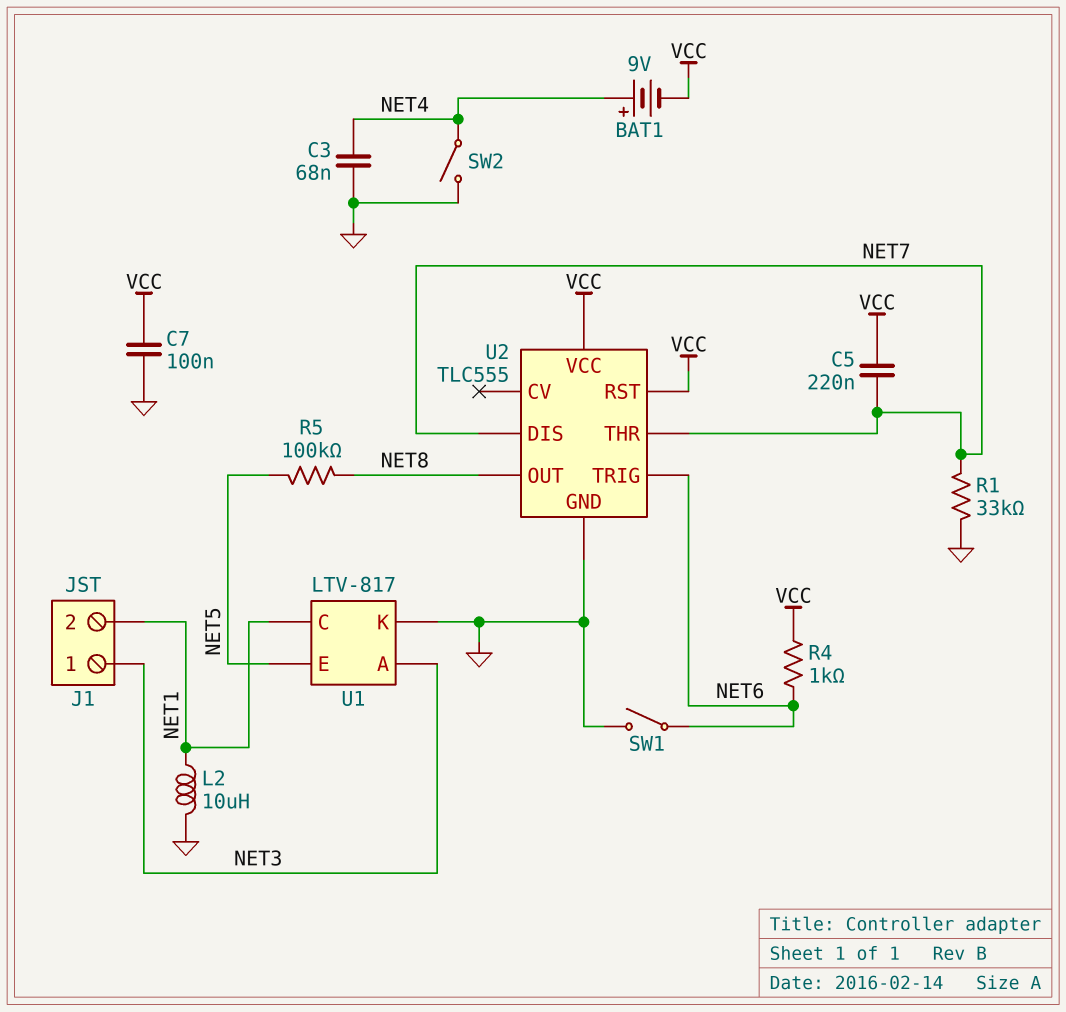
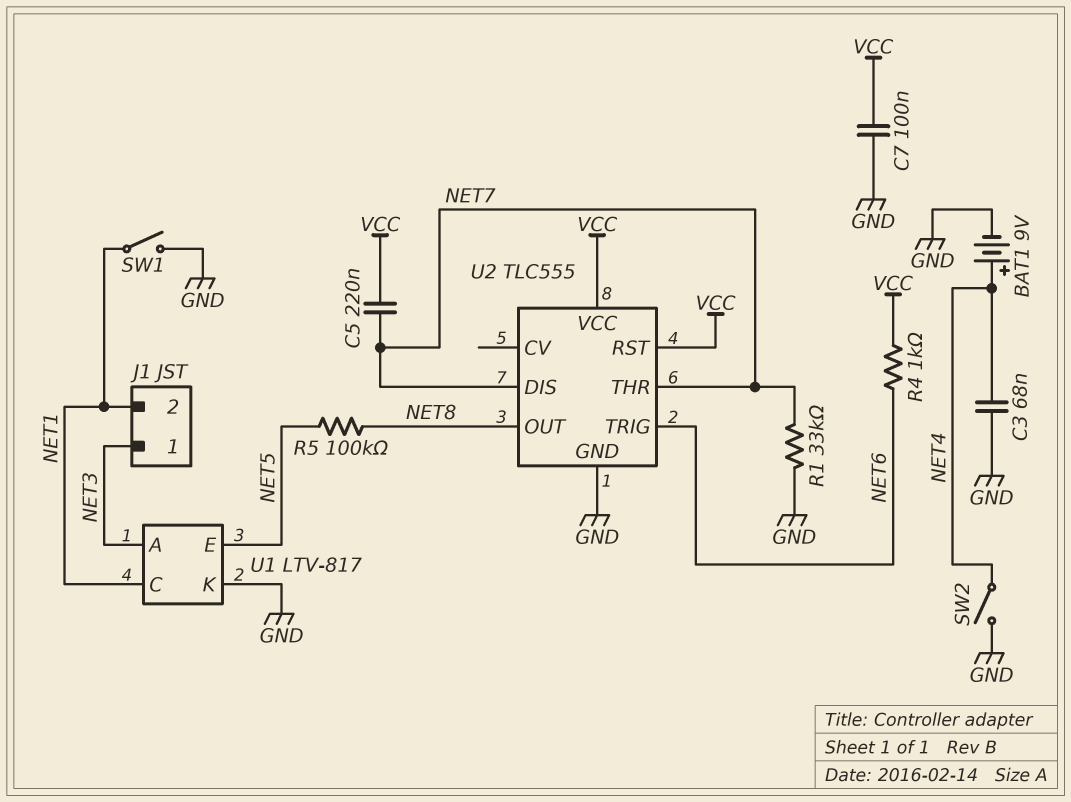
BAT1: 9V (plus NET4, minus VCC) -> 9V (plus NET4, minus GND)
L2: 10uH (GND, NET1) -> none
SW1: switch (GND, NET6) -> switch (GND, NET1)

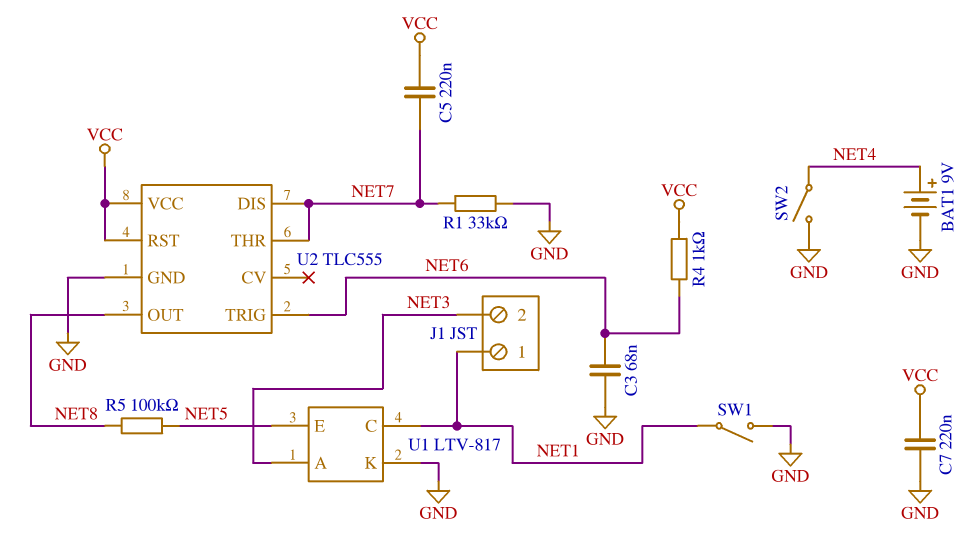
C3: 68nF (GND, NET4) -> 68nF (GND, NET6)
C7: 100nF (GND, VCC) -> 220nF (GND, VCC)
J1 pin 1: NET3 -> NET1
J1 pin 2: NET1 -> NET3

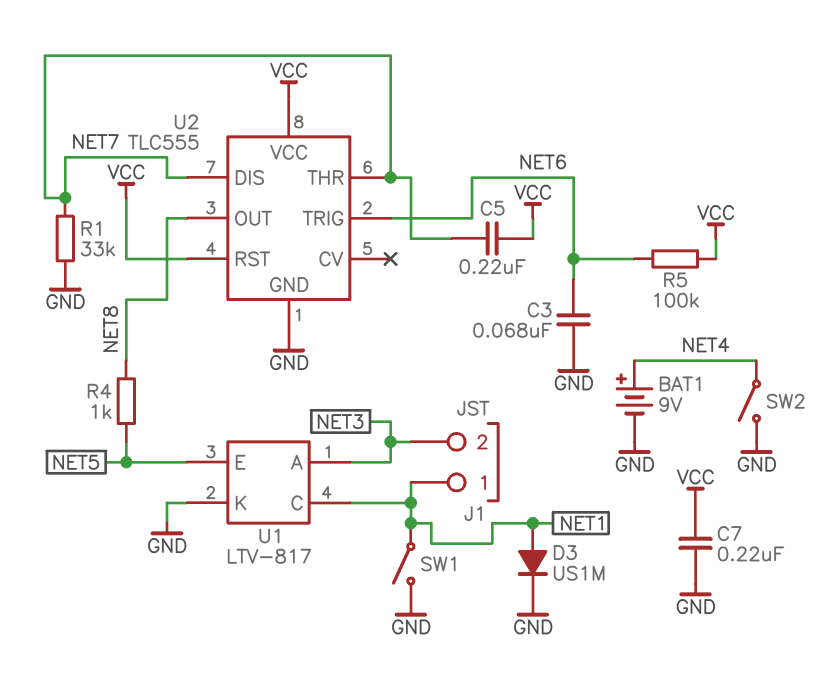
D3: none -> diode US1M (A NET1, K GND)
R4: 1k (NET6, VCC) -> 1k (NET5, NET8)
R5: 100k (NET5, NET8) -> 100k (NET6, VCC)

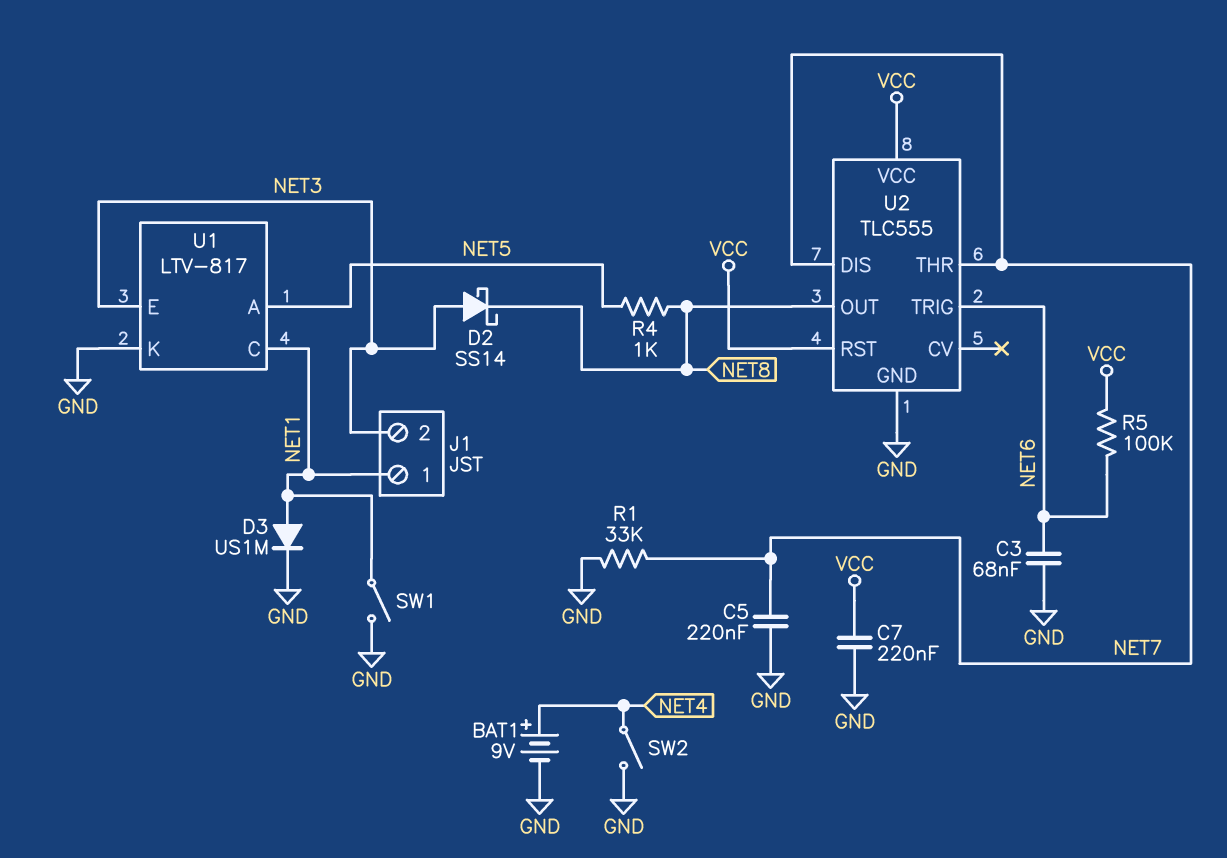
C5: 220nF (NET7, VCC) -> 220nF (GND, NET7)
D2: none -> schottky SS14 (A NET3, K NET8)
U1 pin A: NET3 -> NET5
U1 pin E: NET5 -> NET3

